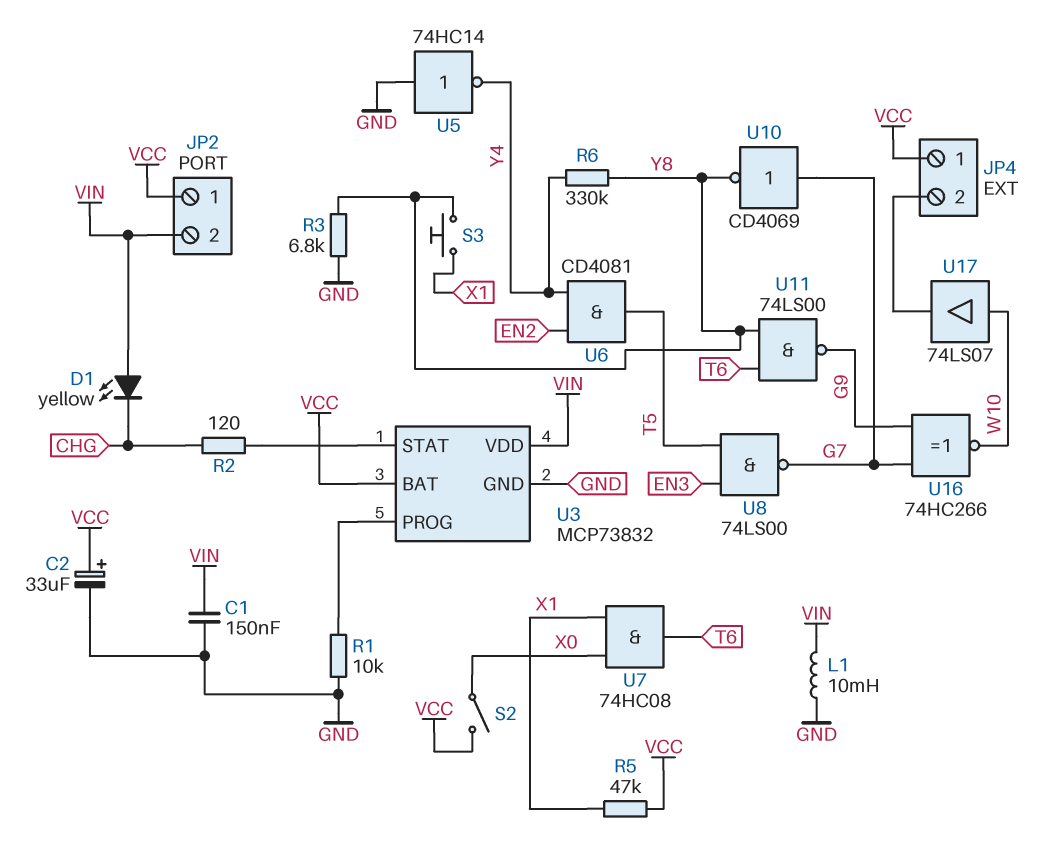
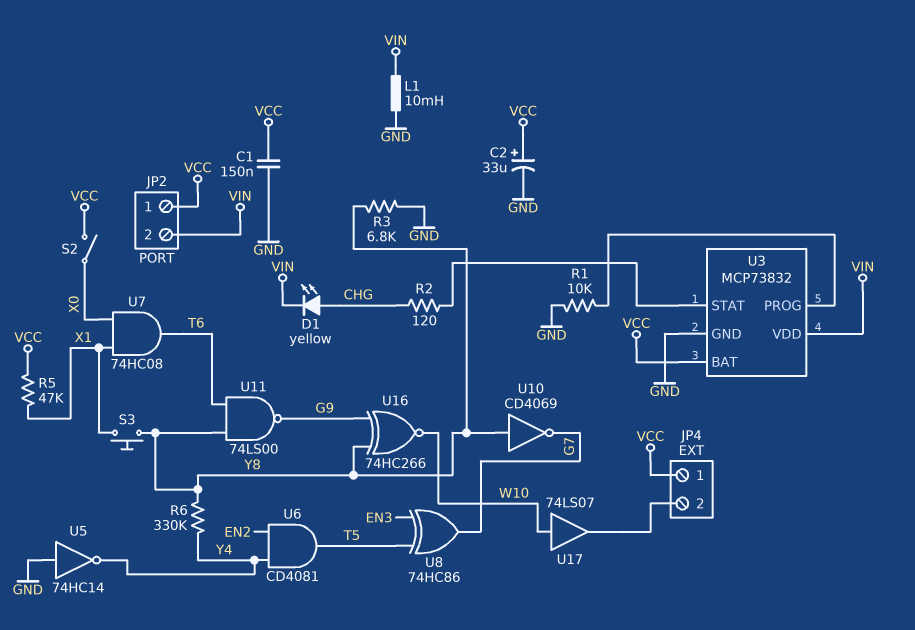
C1: 150nF (GND, VIN) -> 150nF (GND, VCC)
D1: LED yellow (A VIN, K CHG) -> LED yellow (A CHG, K VIN)
U8: NAND 74LS00 (in EN3, in T5, out G7) -> XOR 74HC86 (in EN3, in T5, out G7)
U10: NOT CD4069 (in G7, out Y8) -> NOT CD4069 (in Y8, out G7)
U16: XNOR 74HC266 (in G7, in G9, out W10) -> XNOR 74HC266 (in G9, in Y8, out W10)

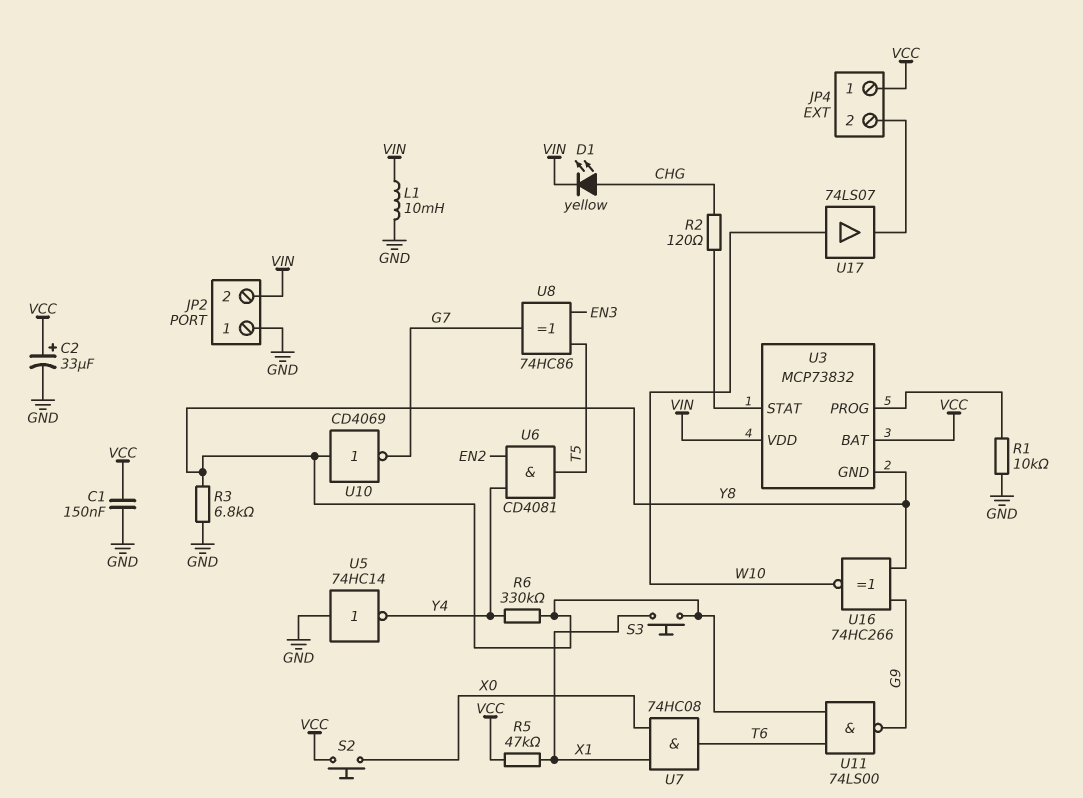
JP2 pin 1: VCC -> GND
S2: switch (VCC, X0) -> button (VCC, X0)
U3 pin GND: GND -> Y8

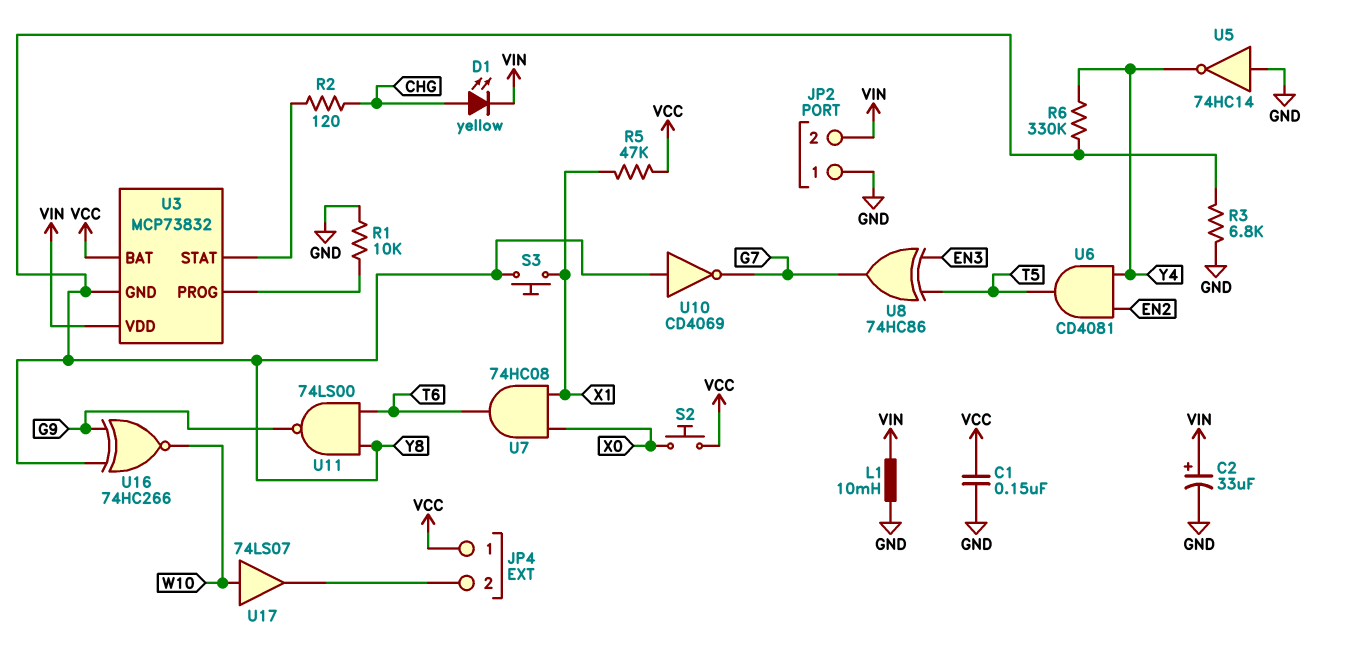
C2: 33uF (plus VCC, minus GND) -> 33uF (plus VIN, minus GND)

